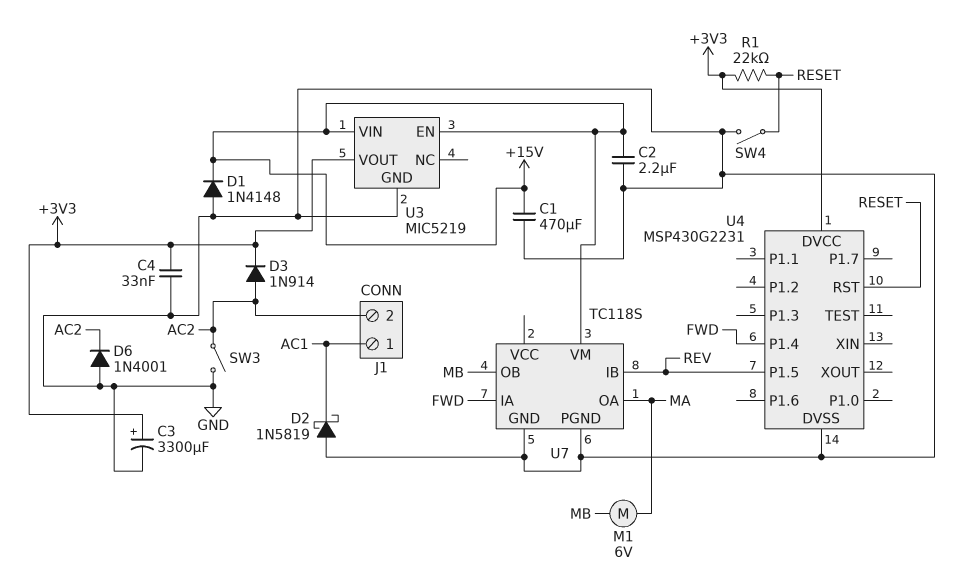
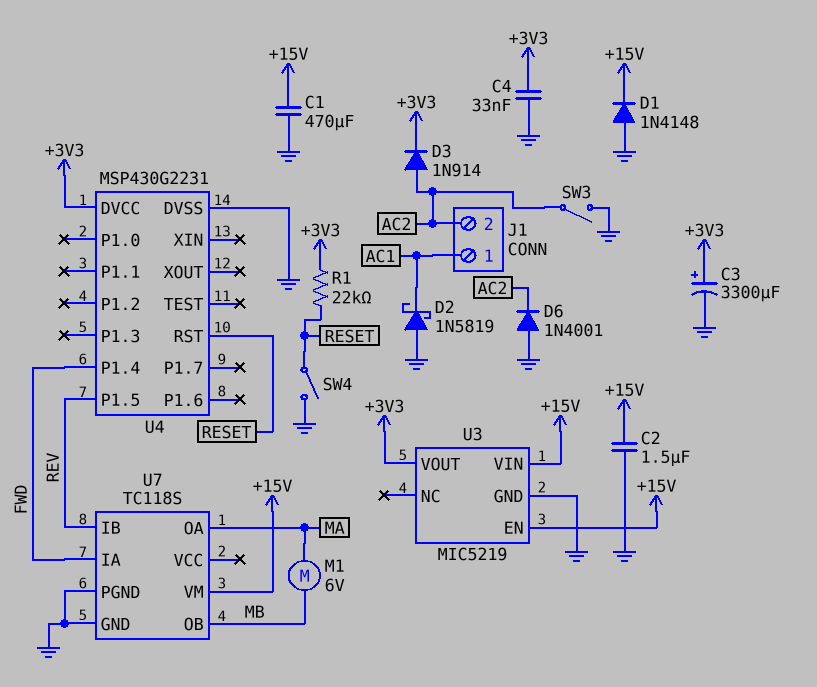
C2: 2.2uF (+15V, GND) -> 1.5uF (+15V, GND)

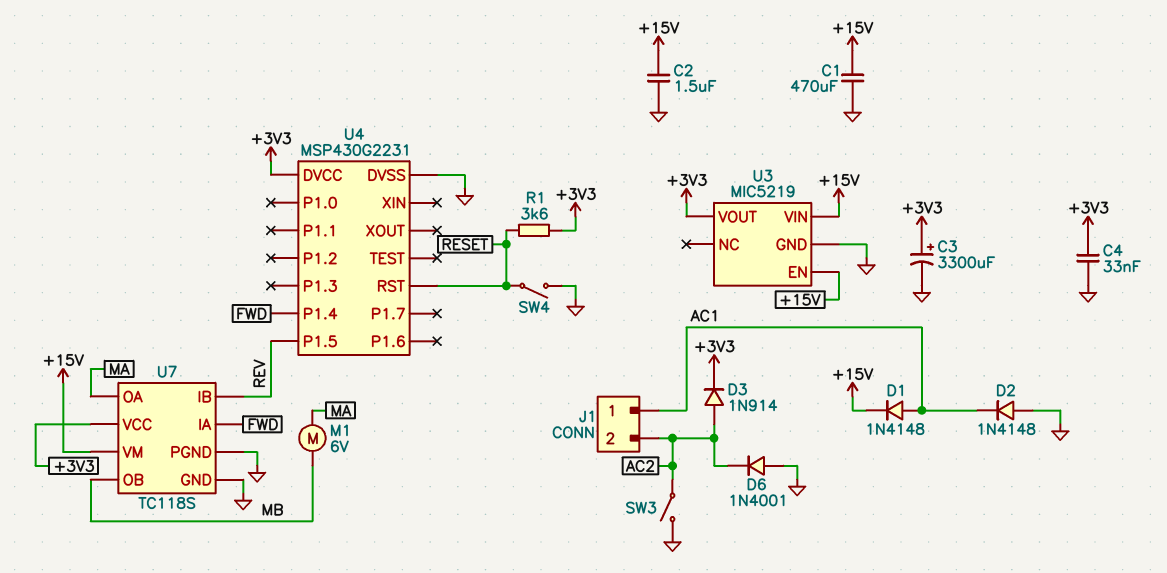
D1: diode 1N4148 (A GND, K +15V) -> diode 1N4148 (A AC1, K +15V)
D2: schottky 1N5819 (A GND, K AC1) -> diode 1N4148 (A GND, K AC1)
R1: 22k (+3V3, RESET) -> 3.6k (+3V3, RESET)
U7 pin VCC: none -> +3V3

